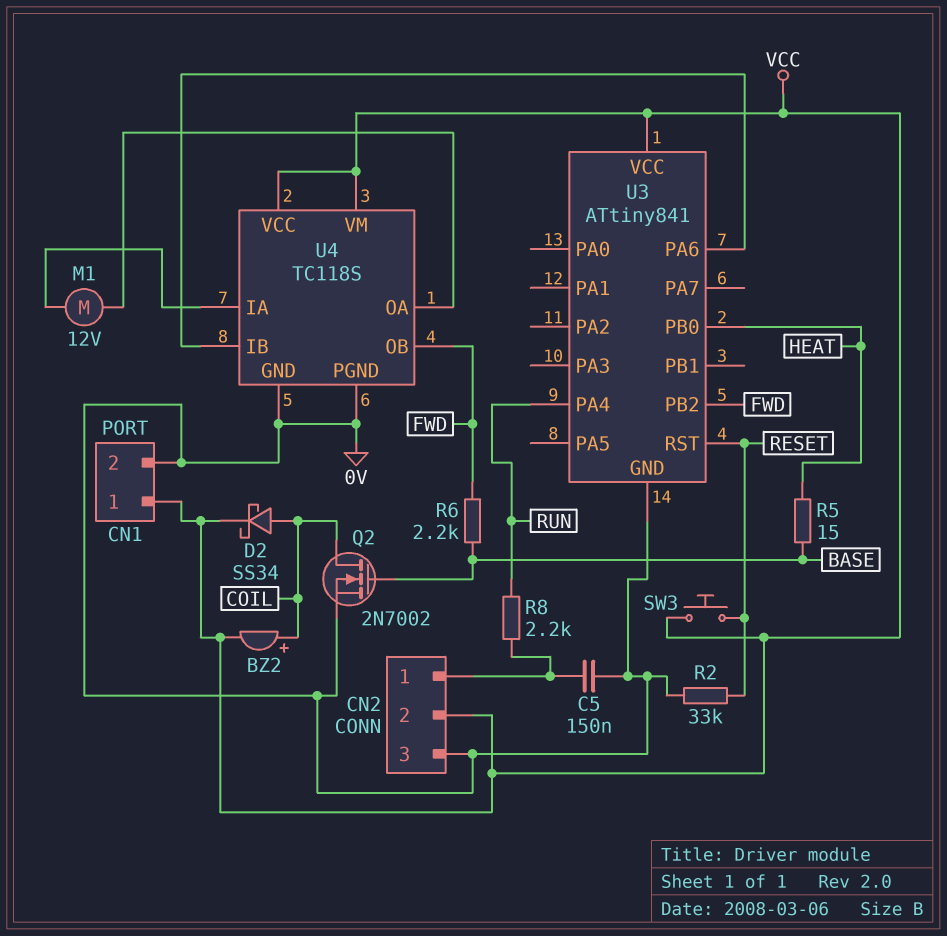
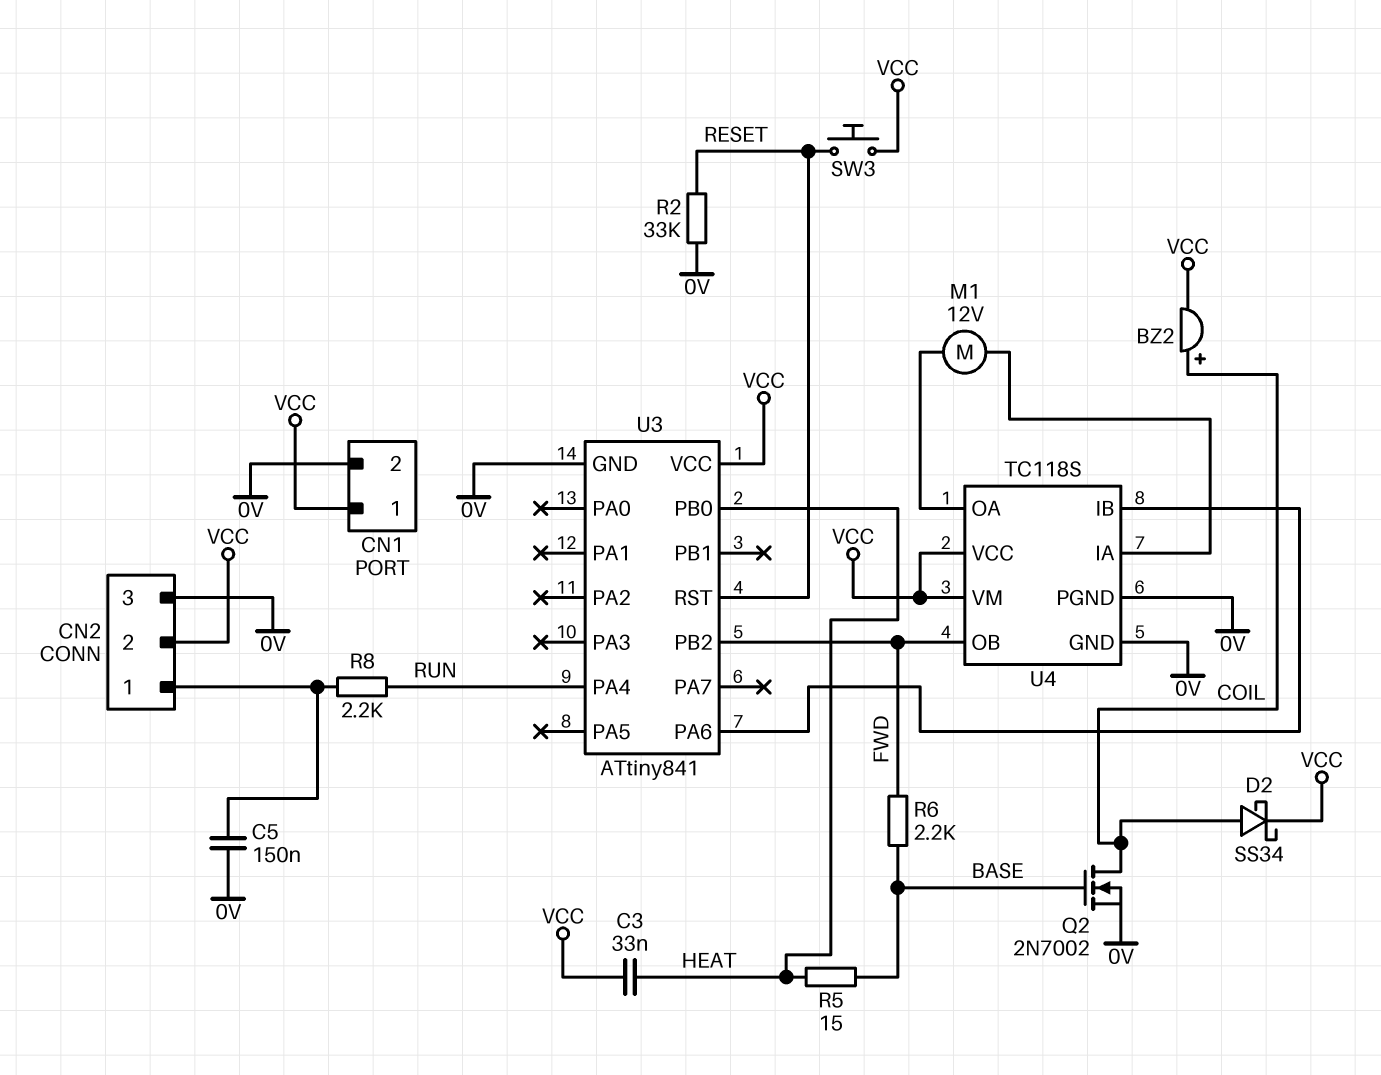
C3: none -> 33nF (HEAT, VCC)

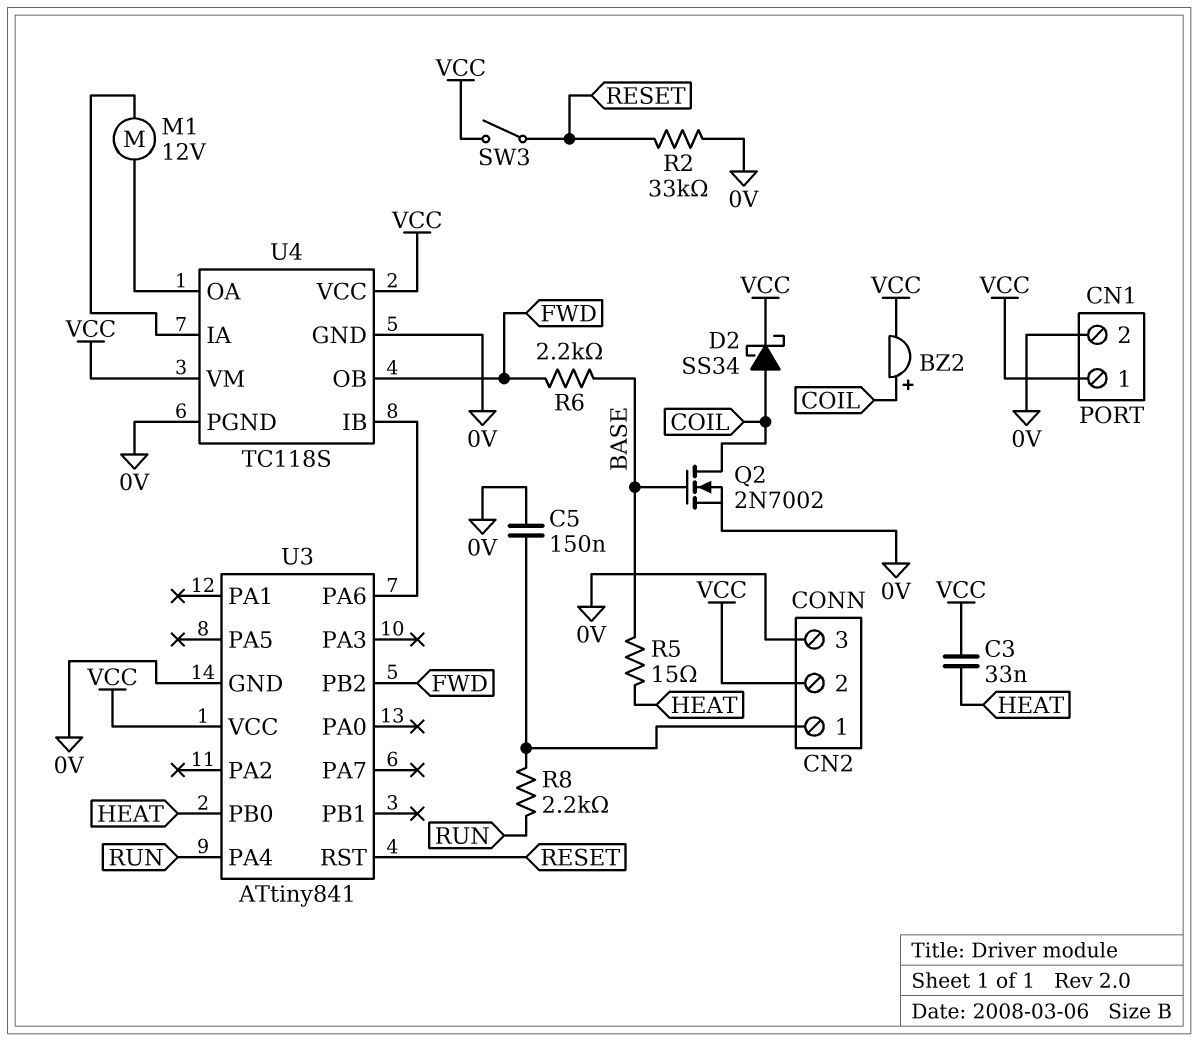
SW3: button (RESET, VCC) -> switch (RESET, VCC)

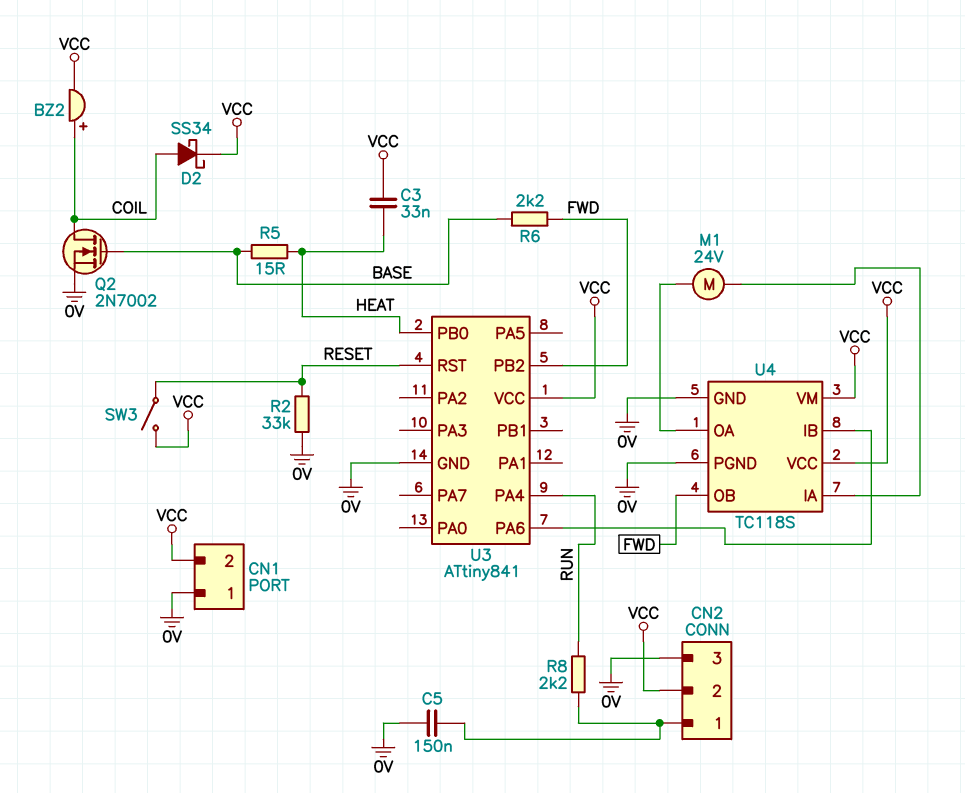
CN1 pin 1: VCC -> 0V
CN1 pin 2: 0V -> VCC
M1: motor 12V (U4/IA, U4/OA) -> motor 24V (U4/IA, U4/OA)

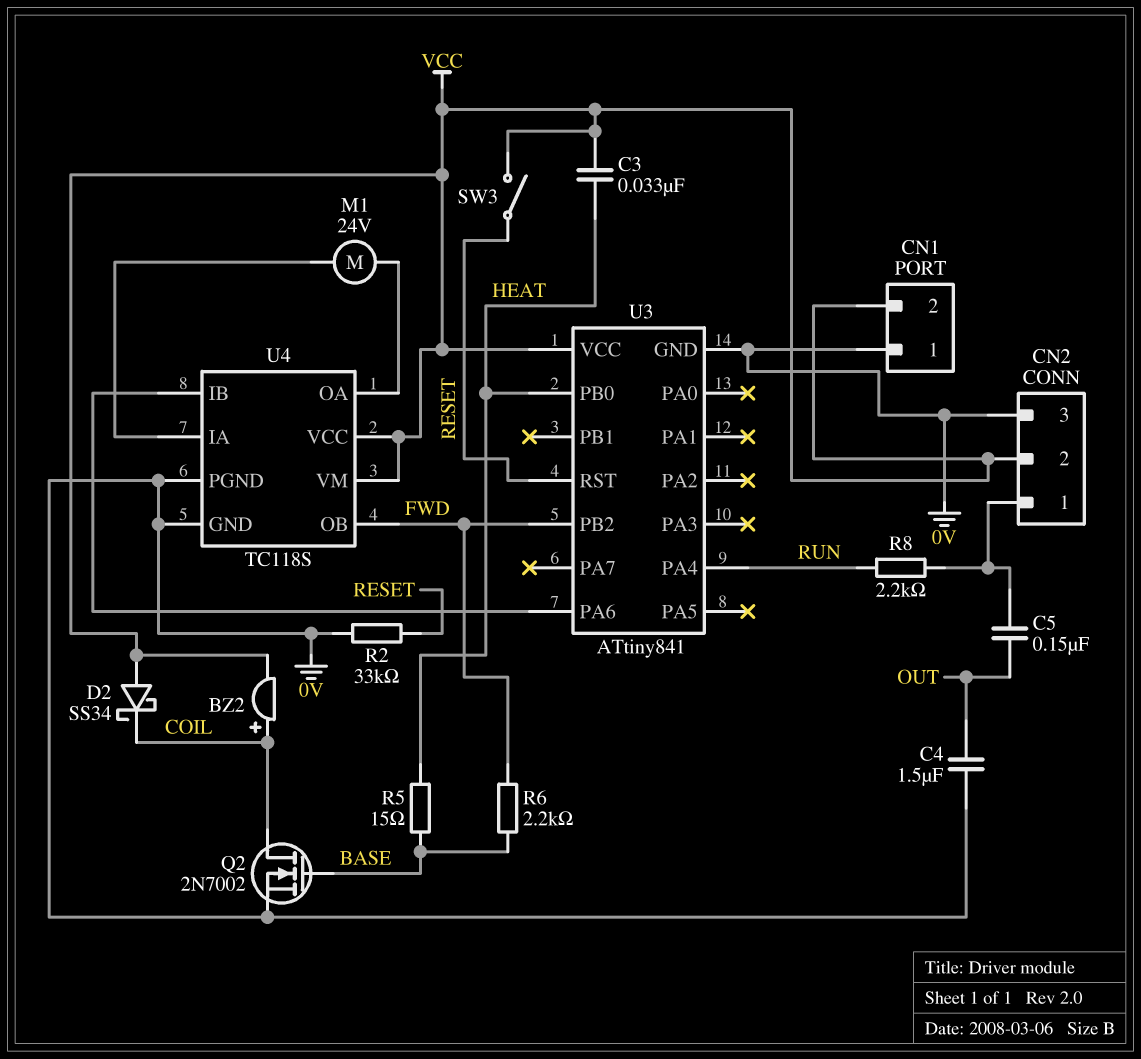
C4: none -> 1.5uF (0V, OUT)
C5: 150nF (0V, CN2/1) -> 150nF (CN2/1, OUT)
D2: schottky SS34 (A COIL, K VCC) -> schottky SS34 (A VCC, K COIL)

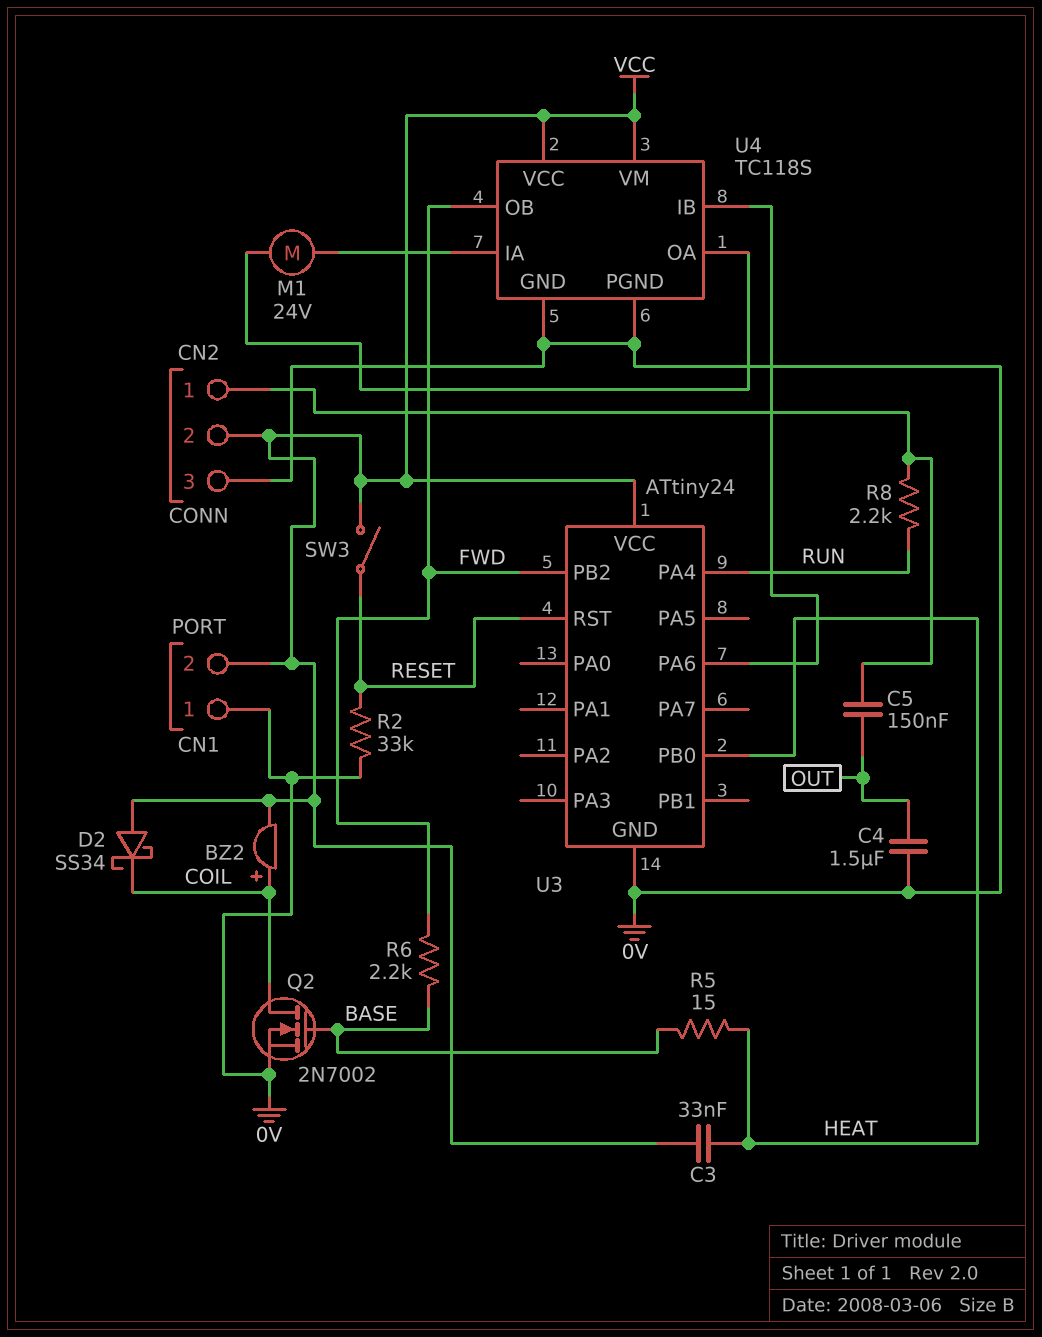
U3: ATtiny841 -> ATtiny24

